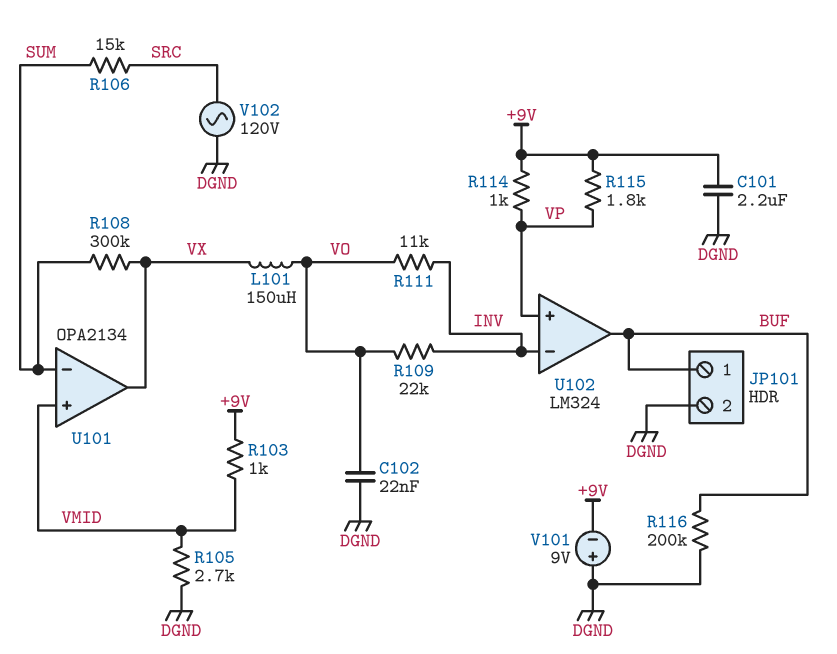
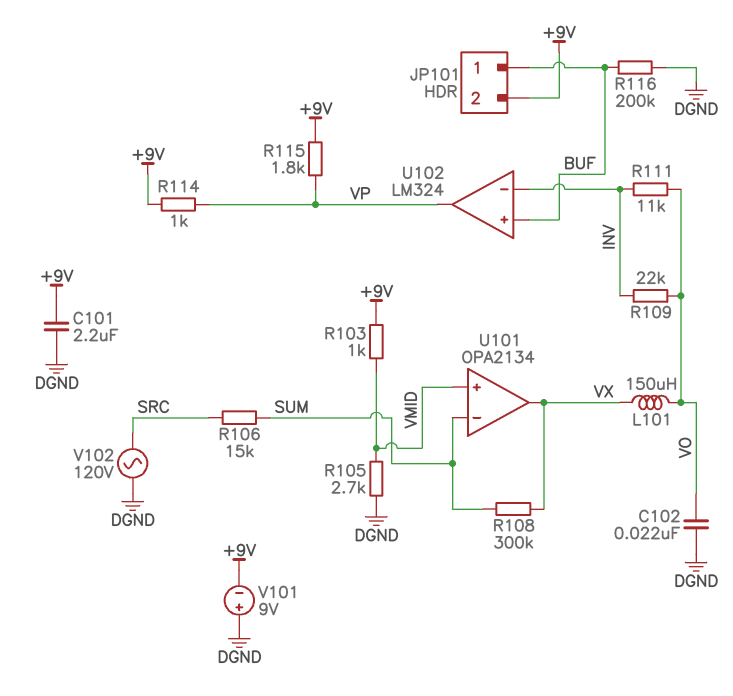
JP101 pin 2: DGND -> +9V
U102 pin in+: VP -> BUF
U102 pin out: BUF -> VP

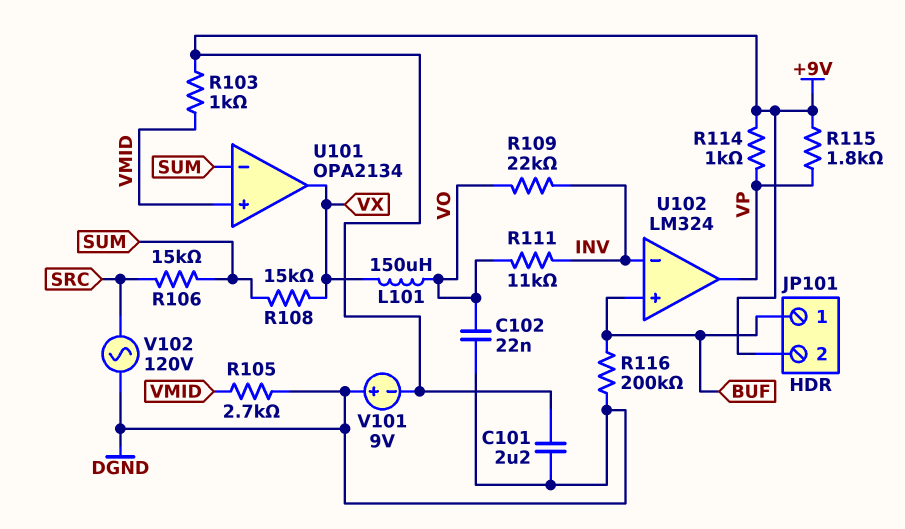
R108: 300k (SUM, VX) -> 15k (SUM, VX)

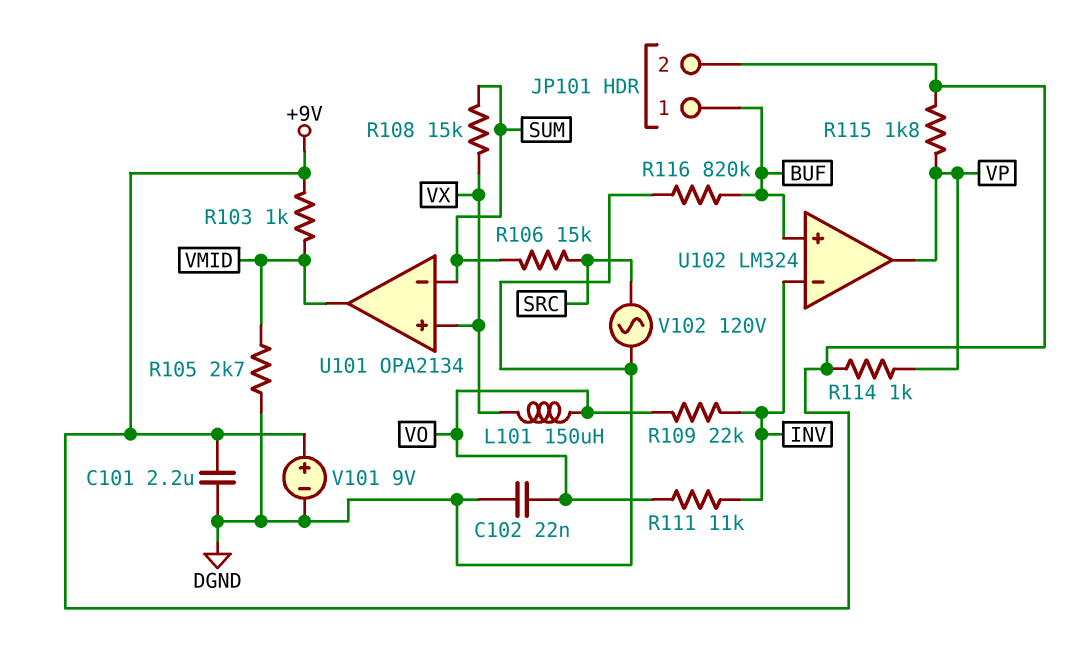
R116: 200k (BUF, DGND) -> 820k (BUF, DGND)
U101 pin in+: VMID -> VX
U101 pin out: VX -> VMID
V101: 9V (plus DGND, minus +9V) -> 9V (plus +9V, minus DGND)

